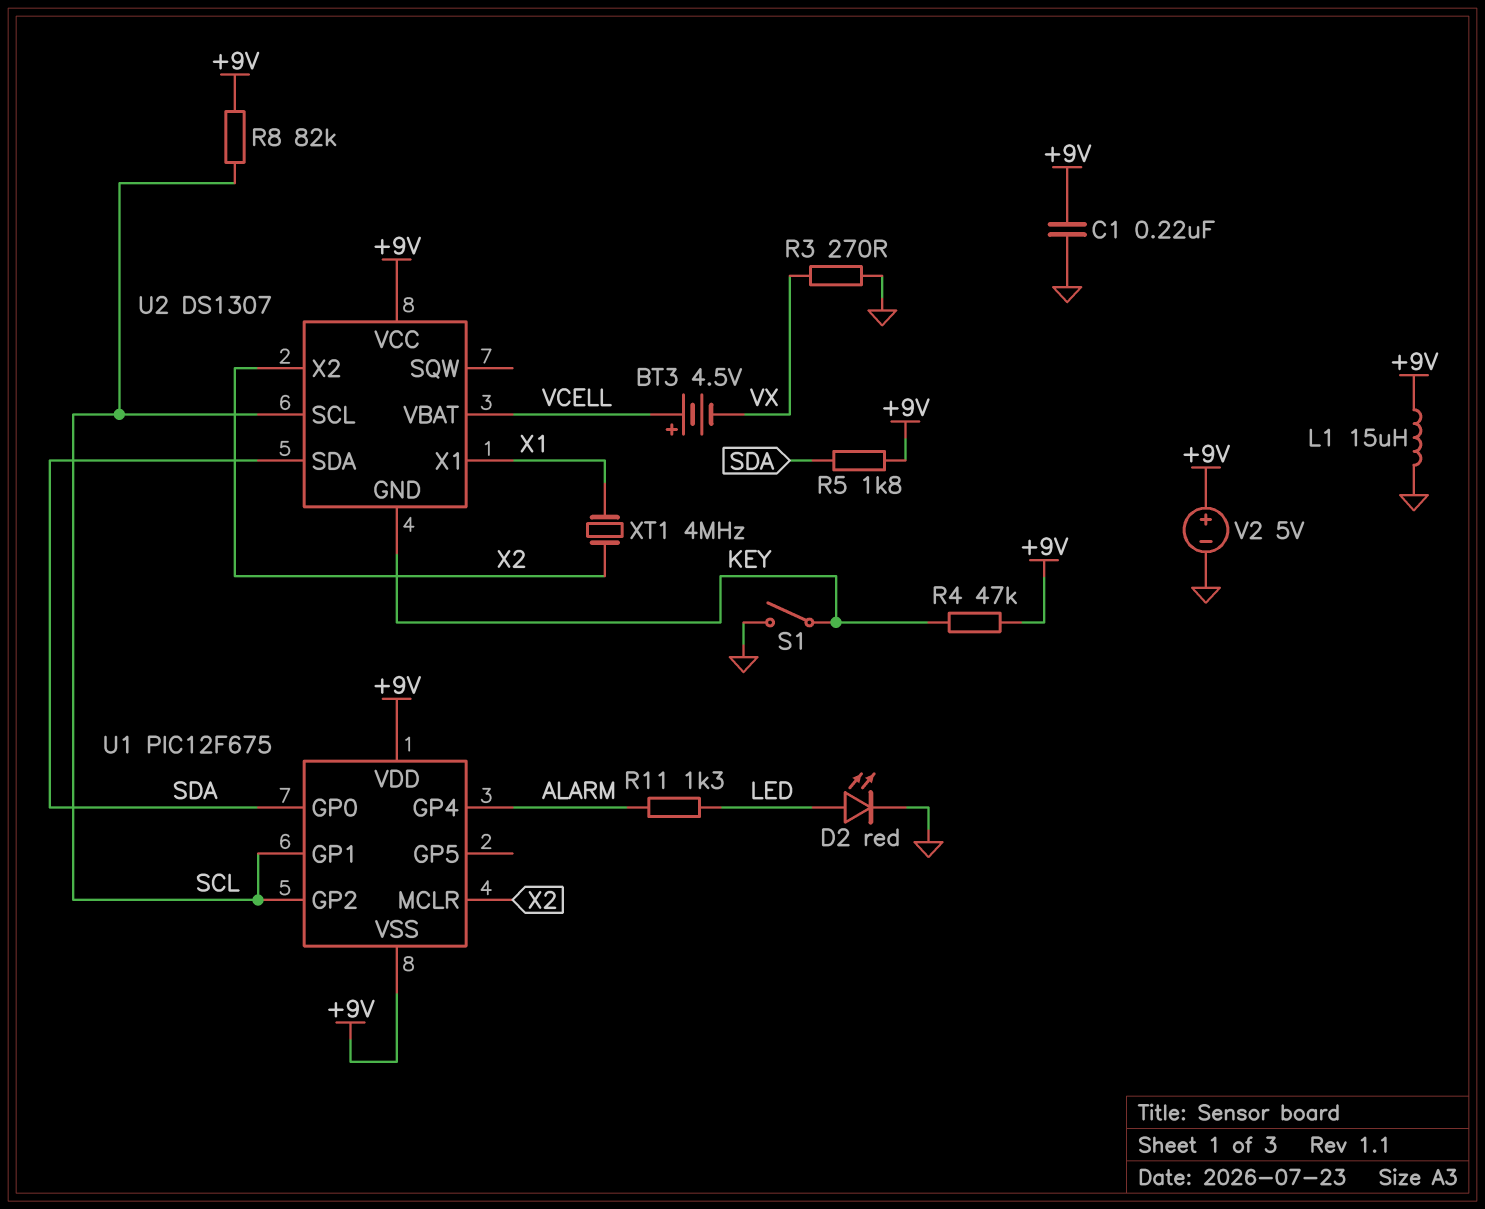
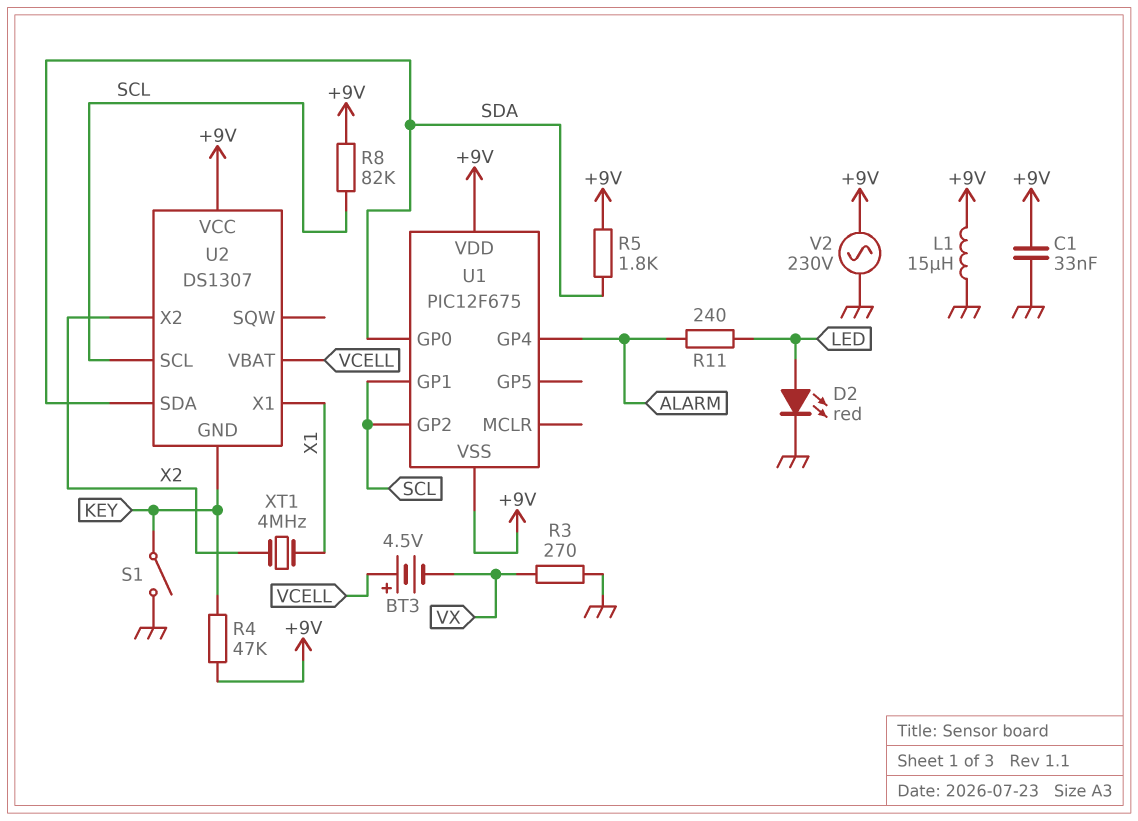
C1: 220nF (+9V, GND) -> 33nF (+9V, GND)
R11: 1.3k (ALARM, LED) -> 240 (ALARM, LED)
U1 pin MCLR: X2 -> none
V2: 5V (plus +9V, minus GND) -> AC 230V (+9V, GND)

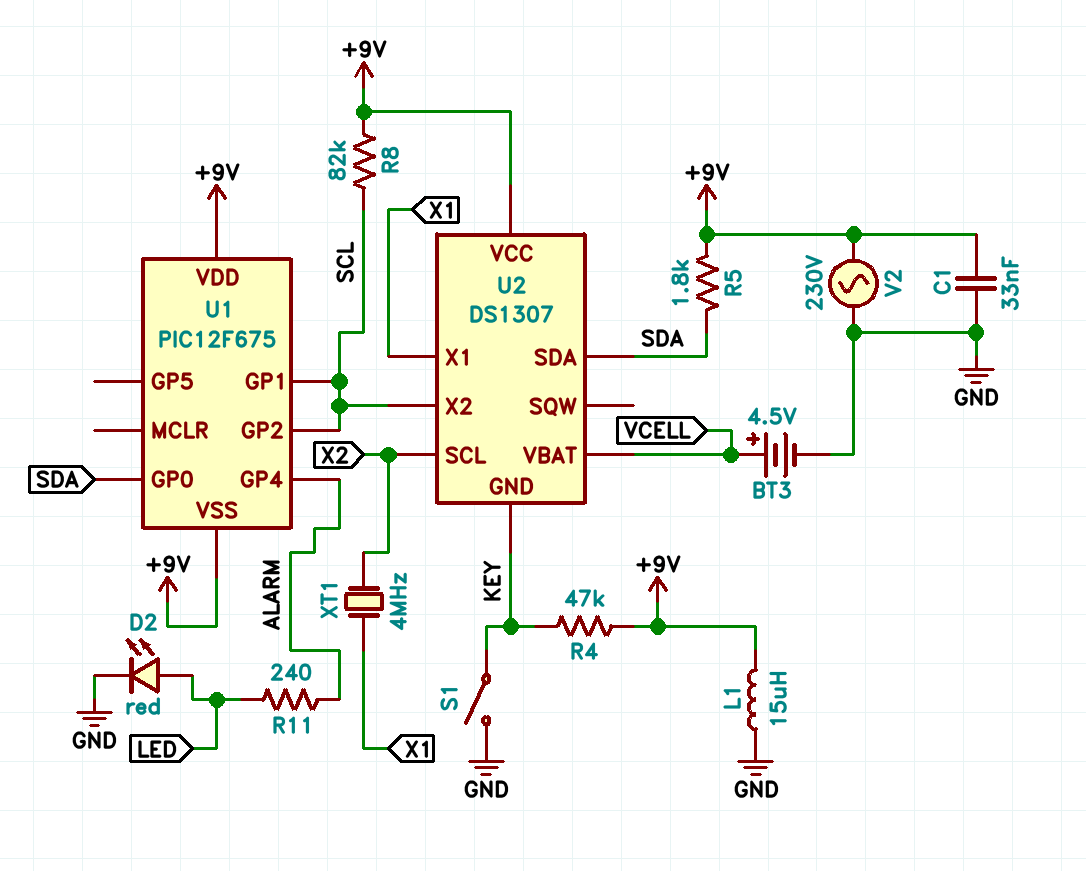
BT3: 4.5V (plus VCELL, minus VX) -> 4.5V (plus VCELL, minus GND)
R3: 270 (GND, VX) -> none
U2 pin SCL: SCL -> X2
U2 pin X2: X2 -> SCL

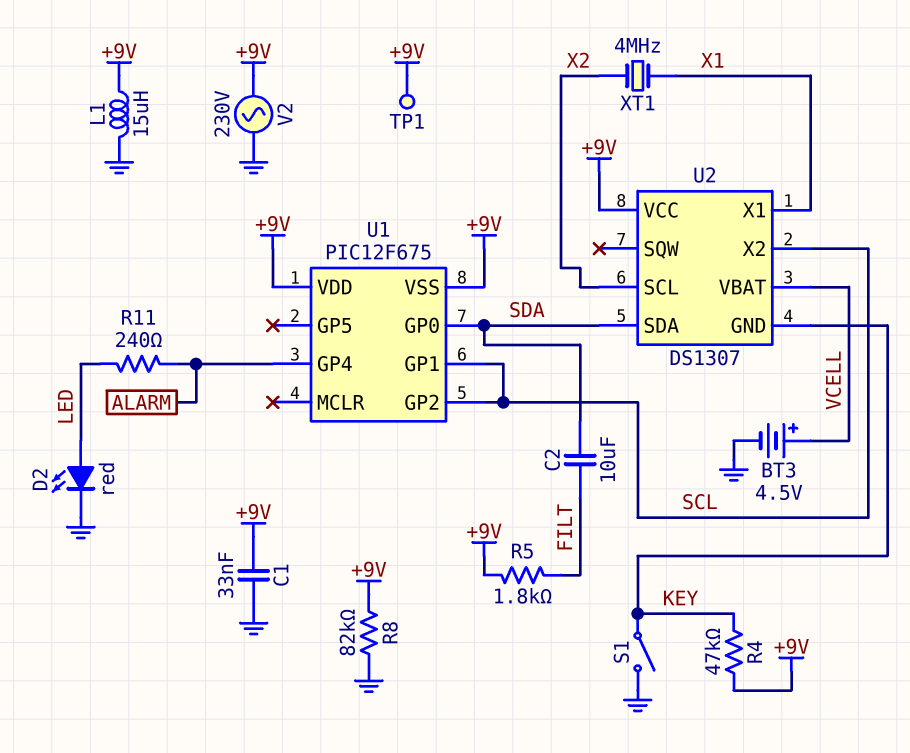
C2: none -> 10uF (FILT, SDA)
R5: 1.8k (+9V, SDA) -> 1.8k (+9V, FILT)
R8: 82k (+9V, SCL) -> 82k (+9V, GND)
TP1: none -> test point (+9V)

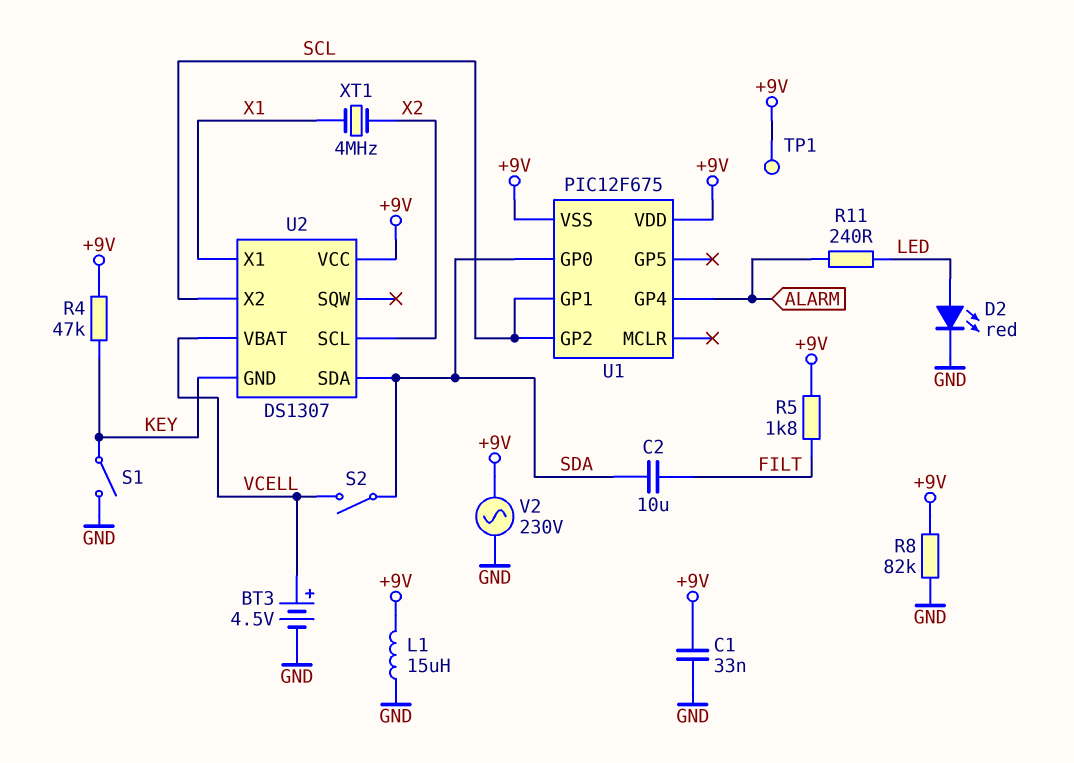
S2: none -> switch (SDA, VCELL)

